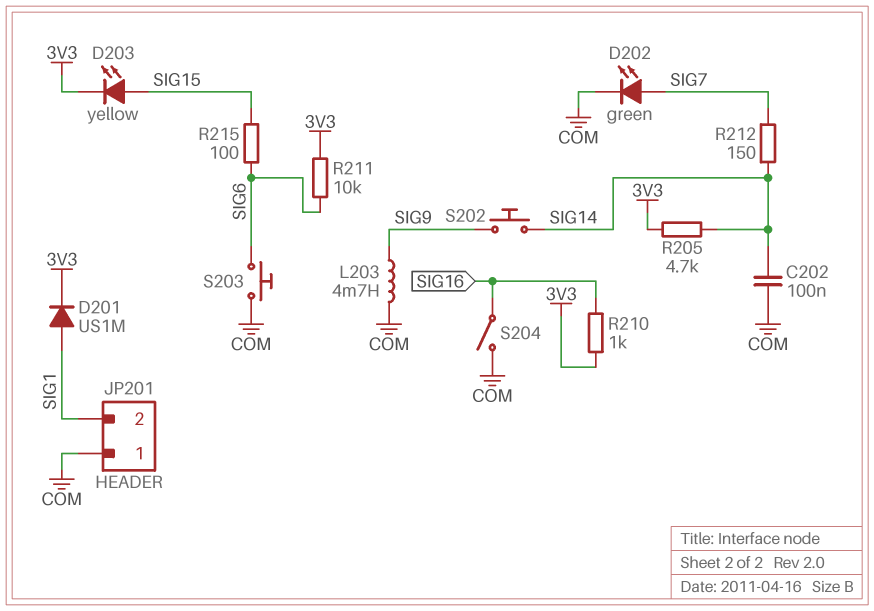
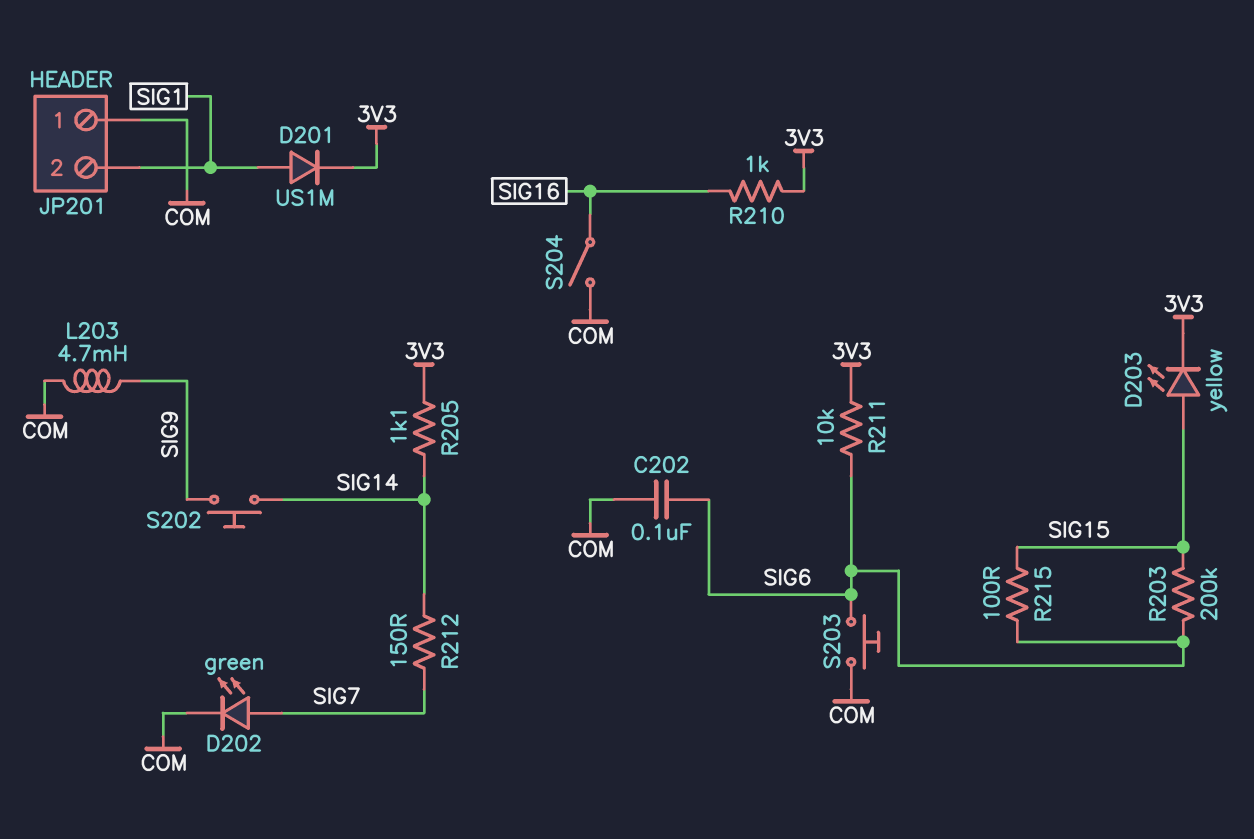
C202: 100nF (COM, SIG14) -> 100nF (COM, SIG6)
R203: none -> 200k (SIG6, SIG15)
R205: 4.7k (3V3, SIG14) -> 1.1k (3V3, SIG14)

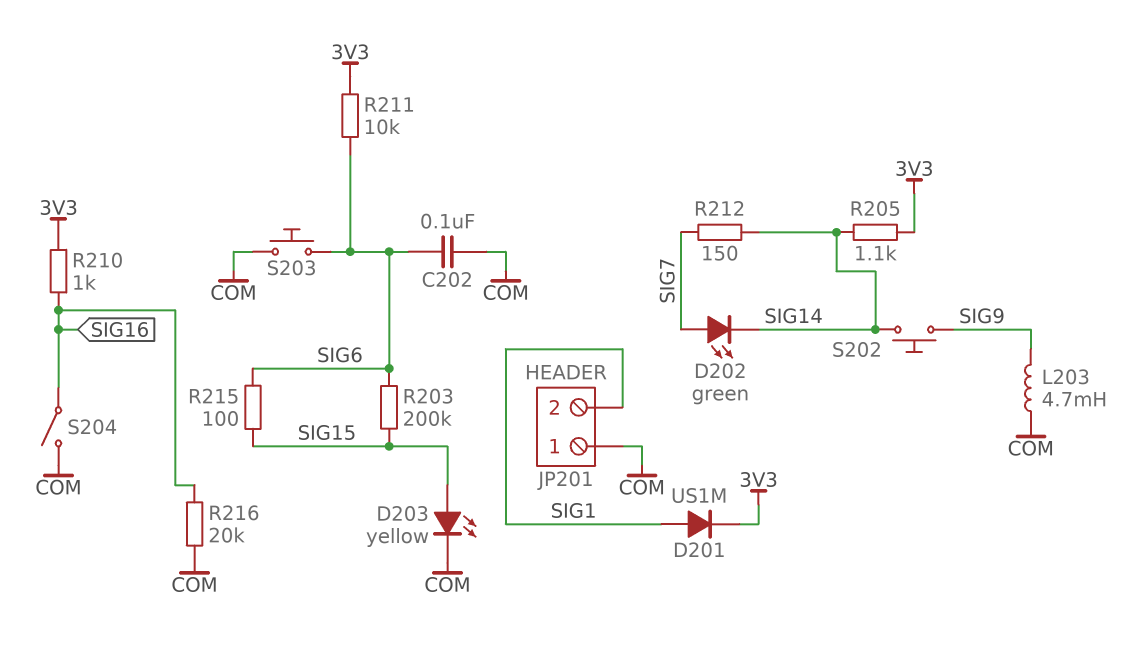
D202: LED green (A SIG7, K COM) -> LED green (A SIG7, K SIG14)
D203: LED yellow (A SIG15, K 3V3) -> LED yellow (A SIG15, K COM)
R216: none -> 20k (COM, SIG16)

